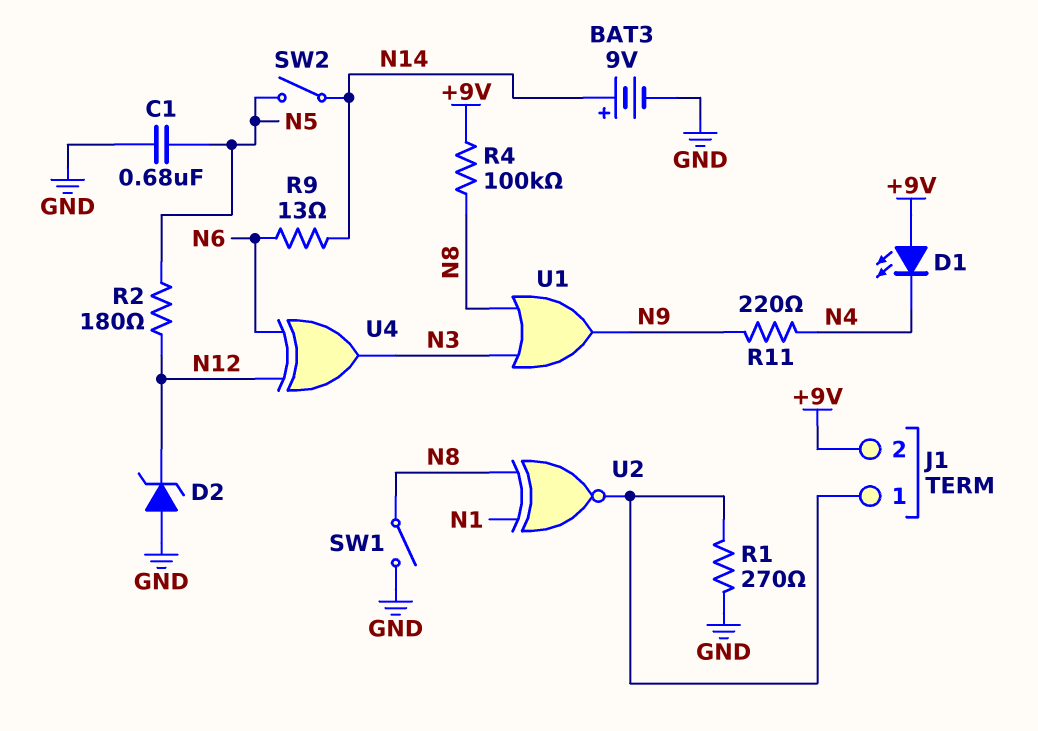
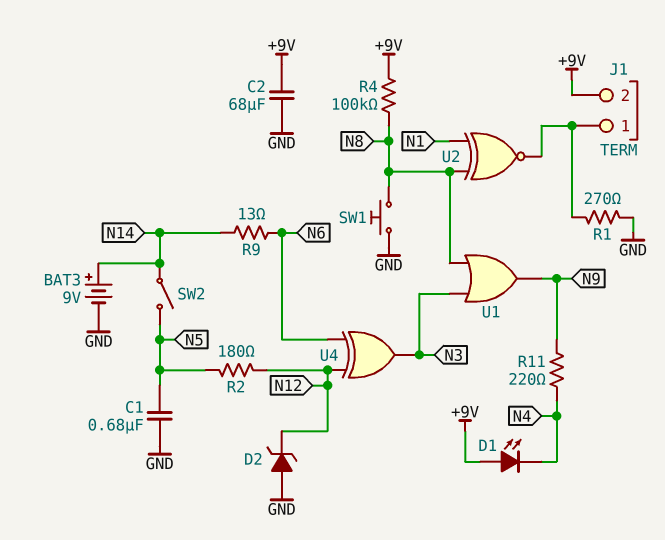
C2: none -> 68uF (+9V, GND)
SW1: switch (GND, N8) -> button (GND, N8)

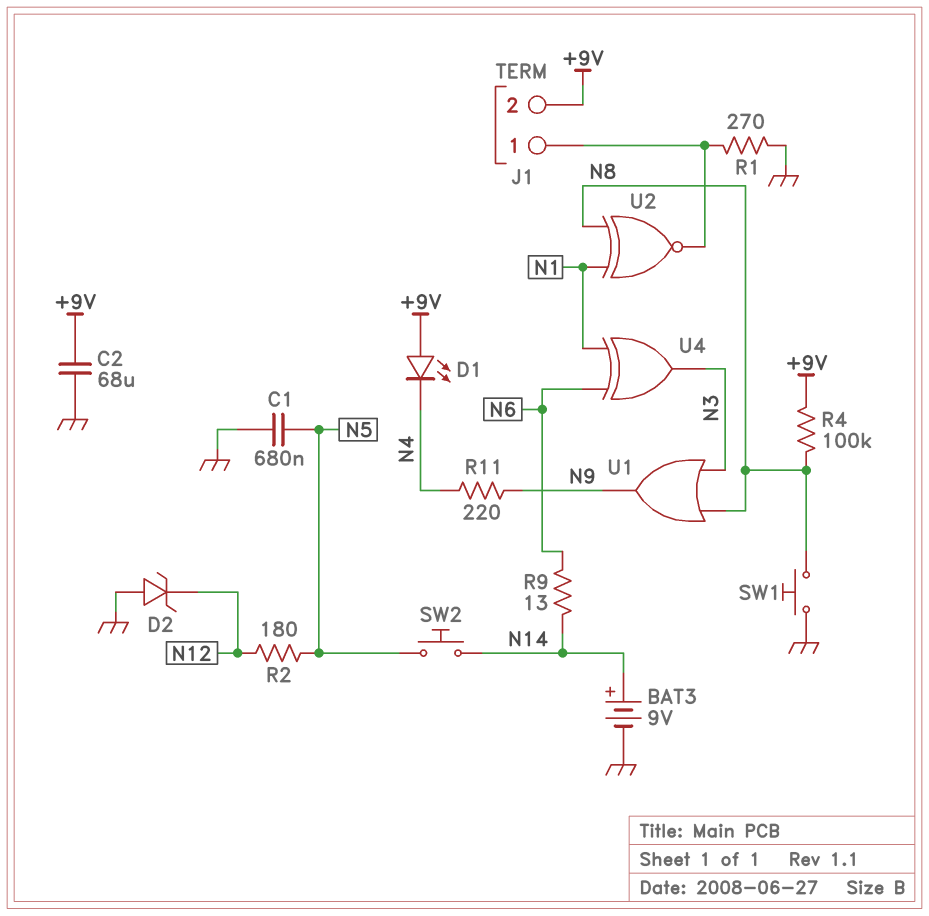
SW2: switch (N5, N14) -> button (N5, N14)
U4: XOR (in N6, in N12, out N3) -> XOR (in N1, in N6, out N3)

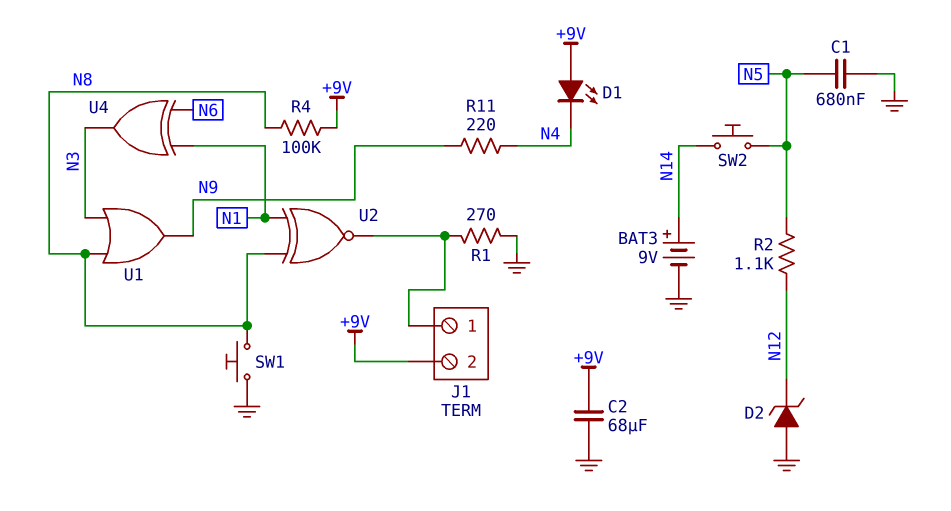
R2: 180 (N5, N12) -> 1.1k (N5, N12)
R9: 13 (N6, N14) -> none

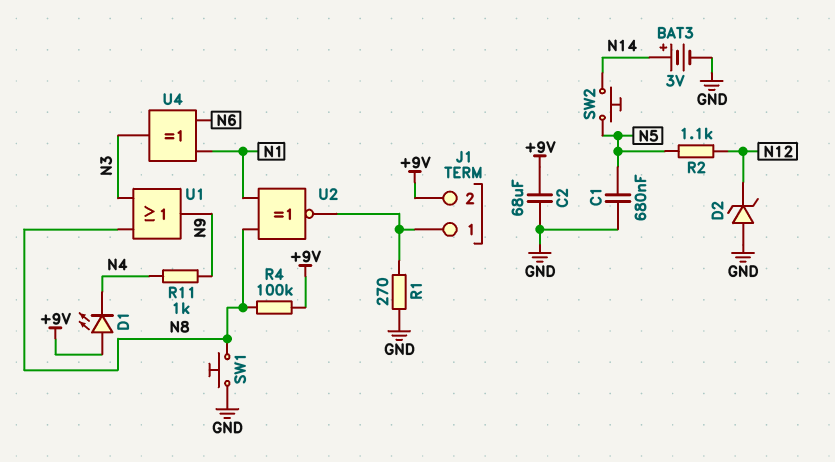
BAT3: 9V (plus N14, minus GND) -> 3V (plus N14, minus GND)
R11: 220 (N4, N9) -> 1k (N4, N9)

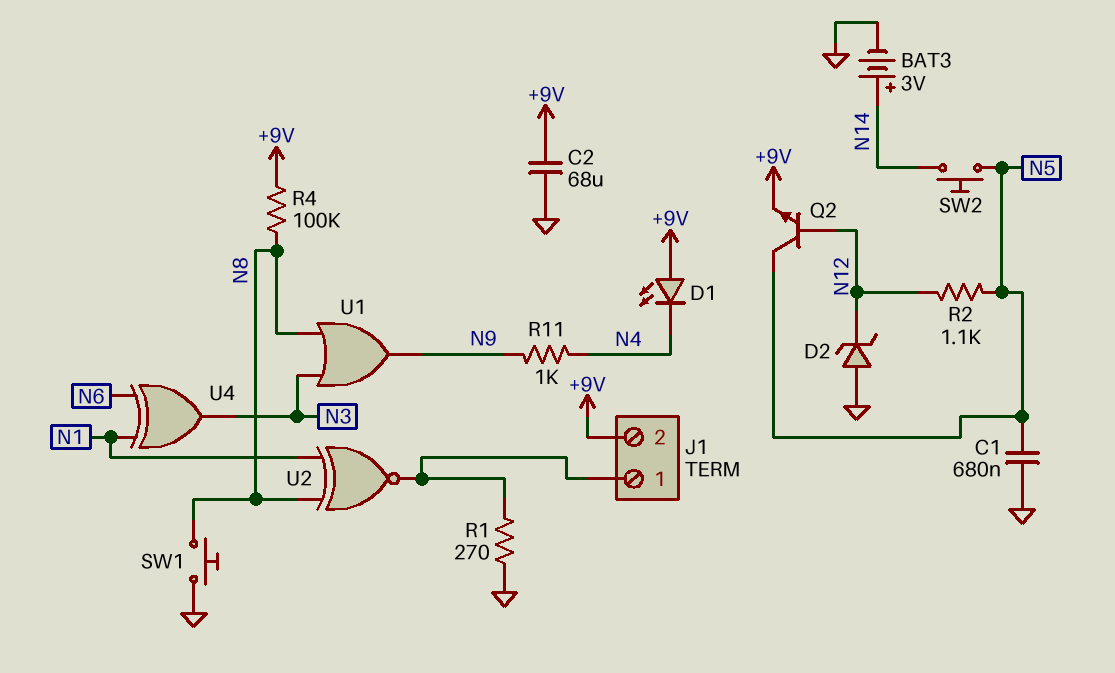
Q2: none -> NPN (B N12, C N5, E +9V)

